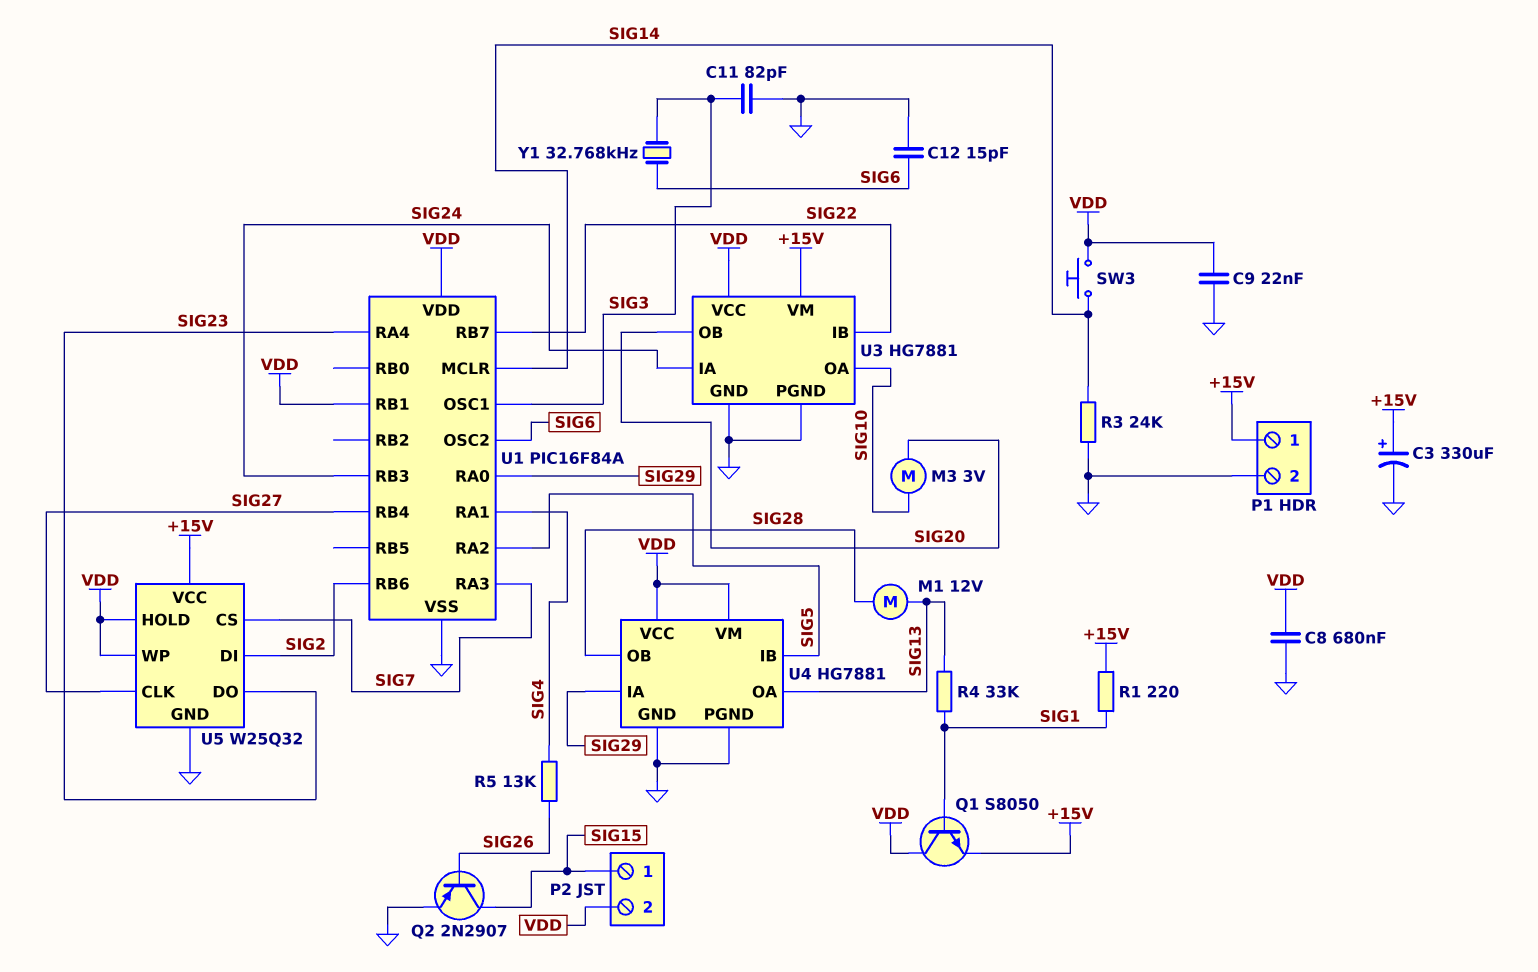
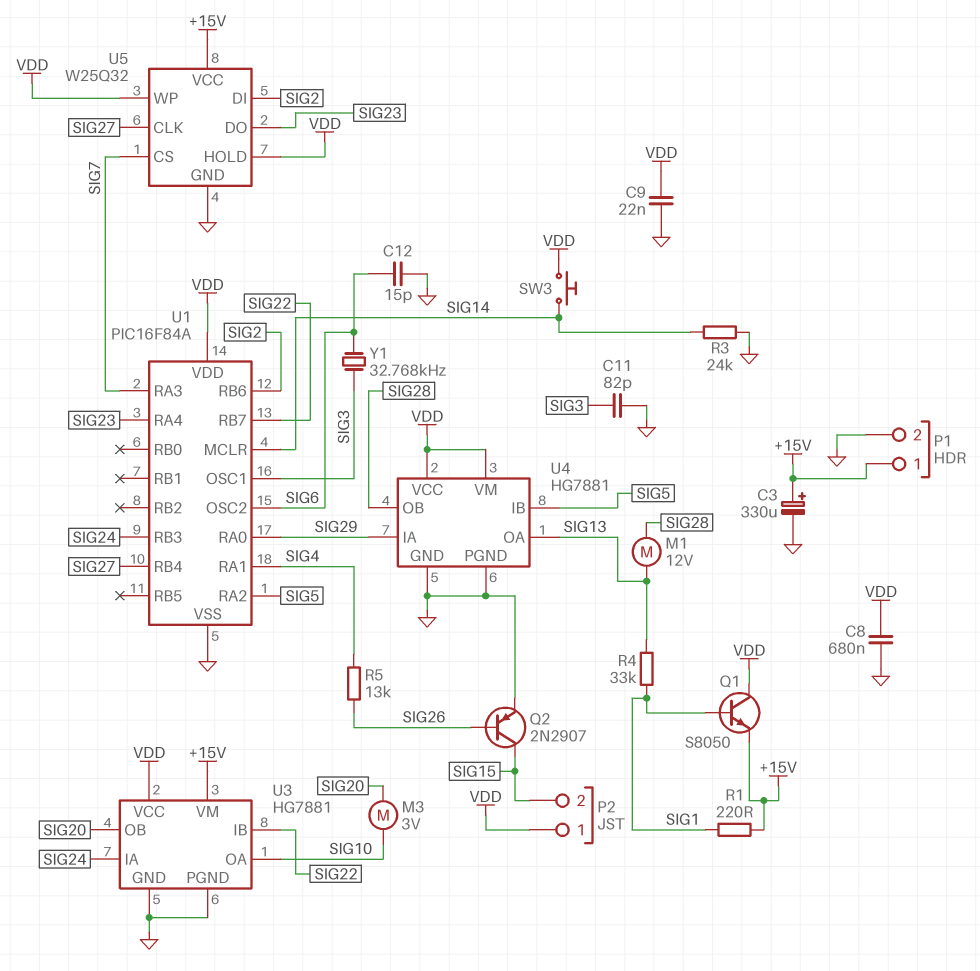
P2 pin 1: SIG15 -> VDD
P2 pin 2: VDD -> SIG15
U1 pin RB1: VDD -> none

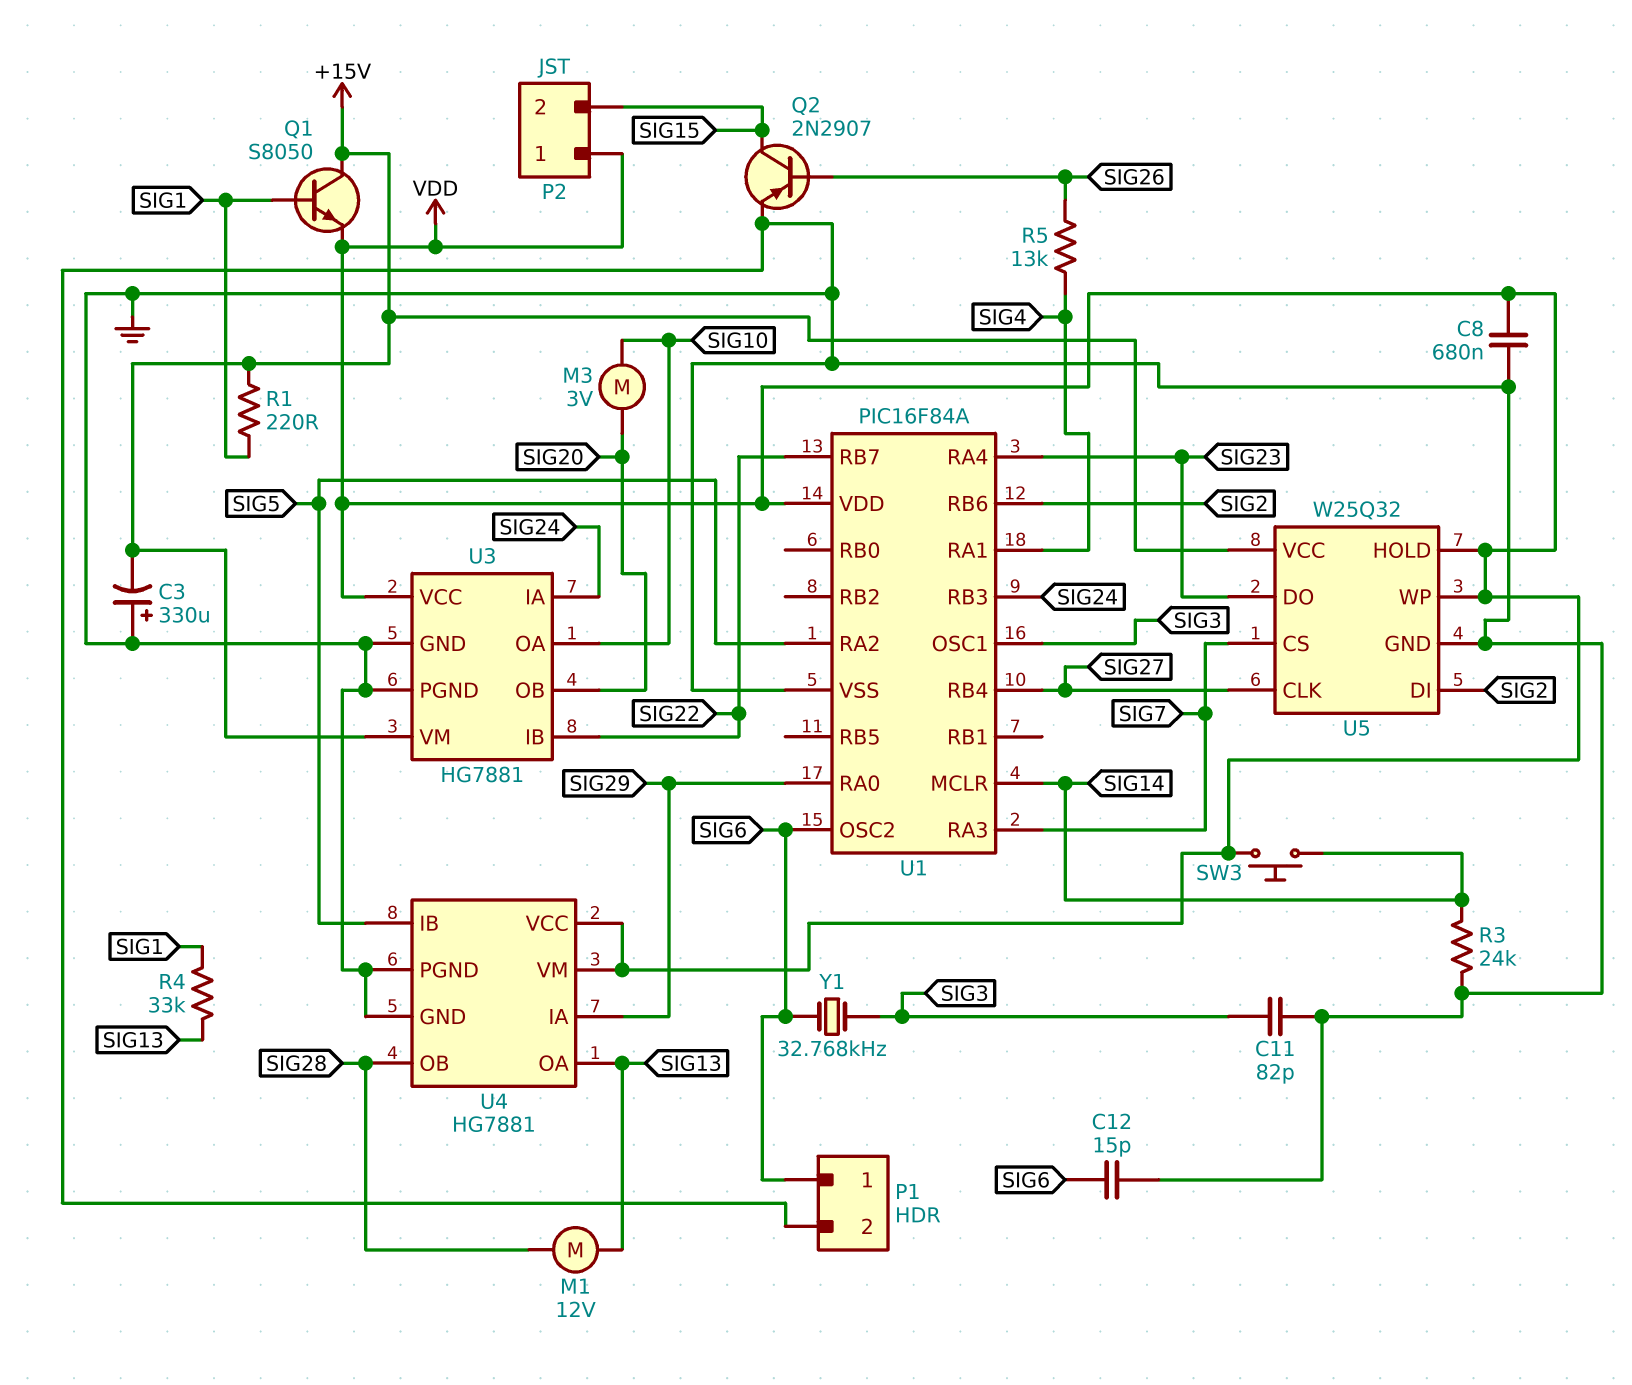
C3: 330uF (plus +15V, minus GND) -> 330uF (plus GND, minus +15V)
C9: 22nF (GND, VDD) -> none
P1 pin 1: +15V -> SIG6
Q1: NPN S8050 (B SIG1, C VDD, E +15V) -> NPN S8050 (B SIG1, C +15V, E VDD)

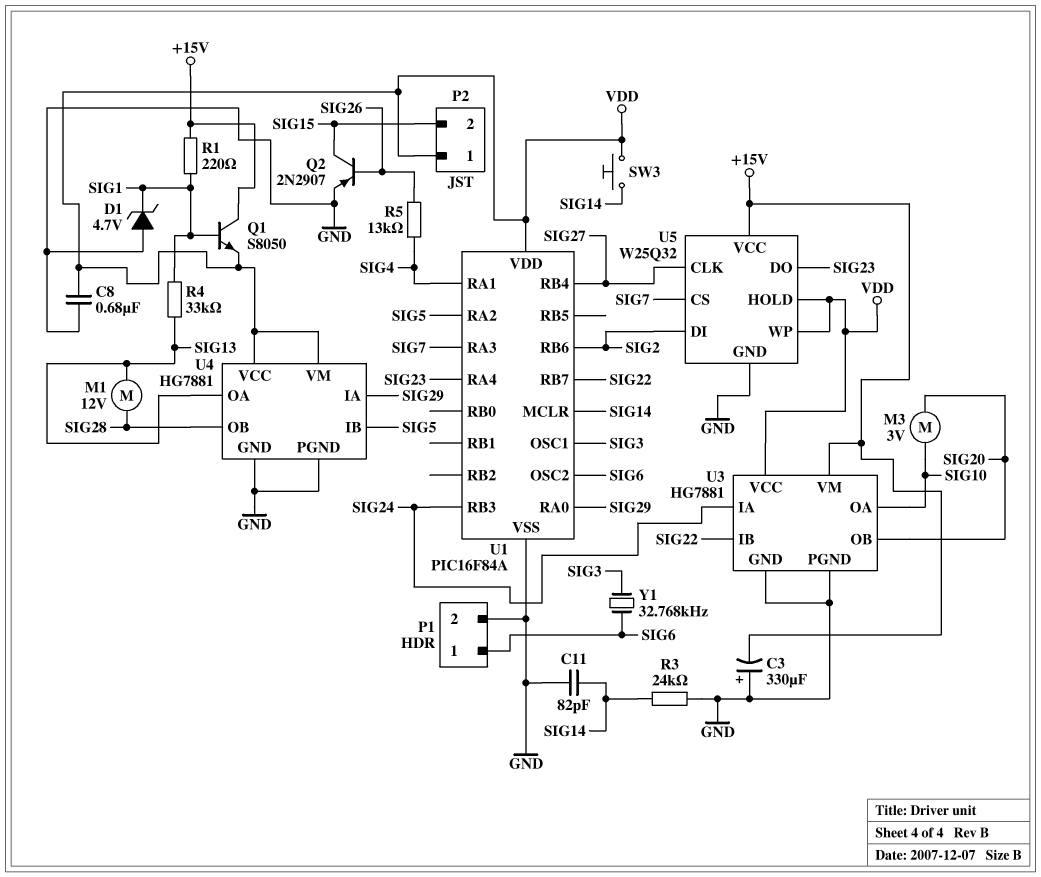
C11: 82pF (GND, SIG3) -> 82pF (GND, SIG14)
C12: 15pF (GND, SIG6) -> none
D1: none -> zener 4.7V (A GND, K SIG1)

